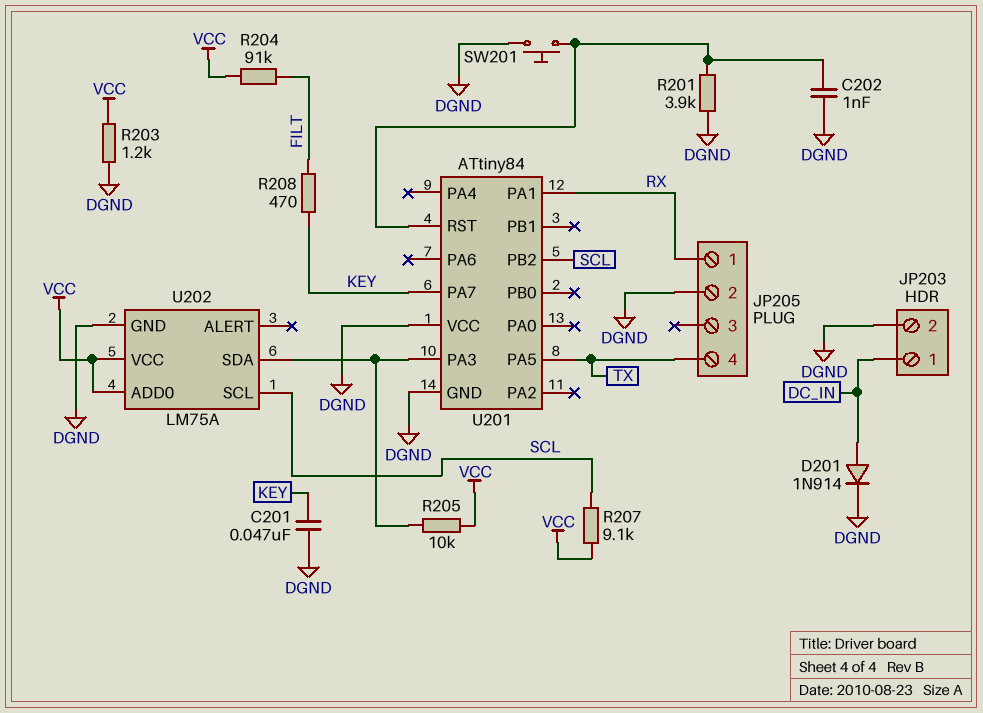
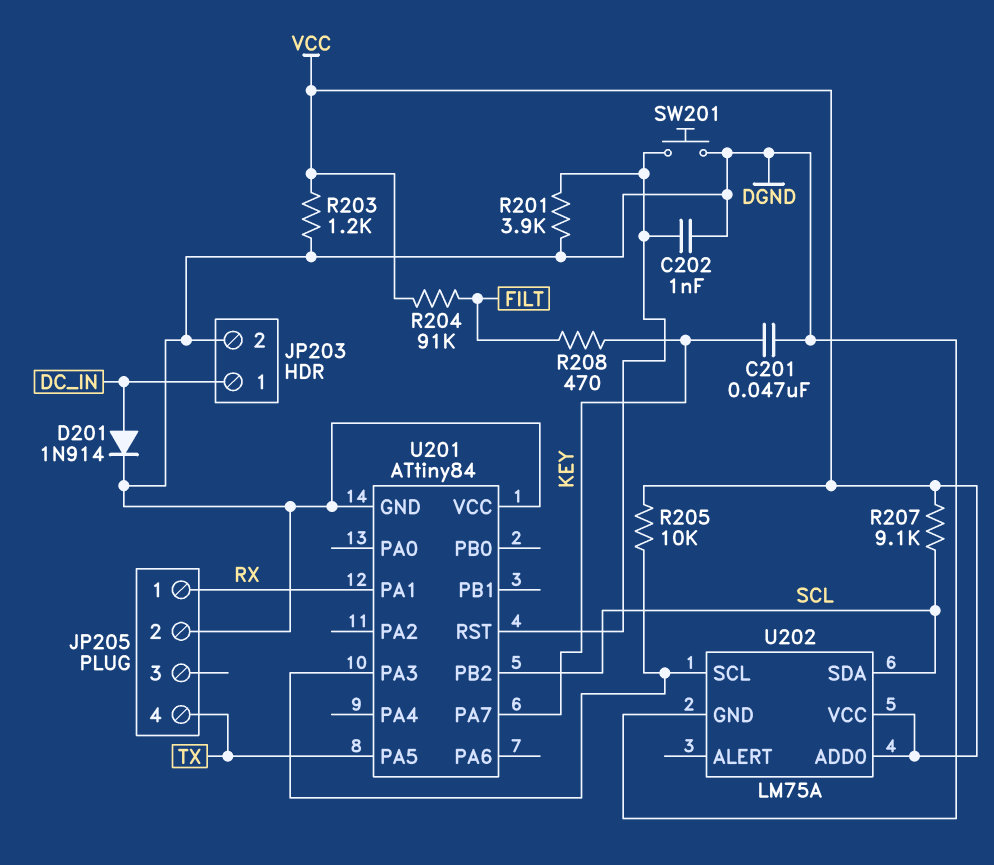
U202 pin SCL: SCL -> U201/PA3
U202 pin SDA: U201/PA3 -> SCL

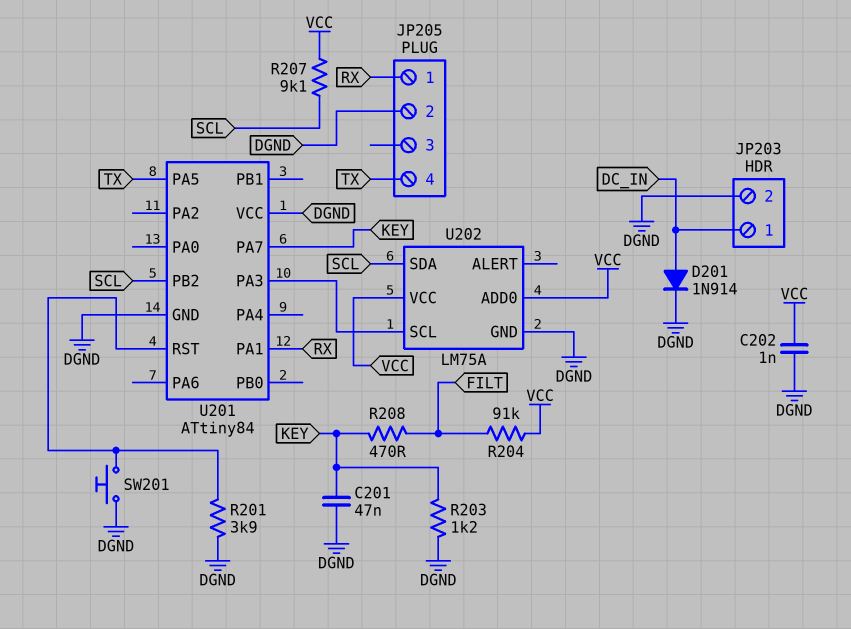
C202: 1nF (DGND, U201/RST) -> 1nF (DGND, VCC)
R203: 1.2k (DGND, VCC) -> 1.2k (DGND, KEY)
R205: 10k (U201/PA3, VCC) -> none

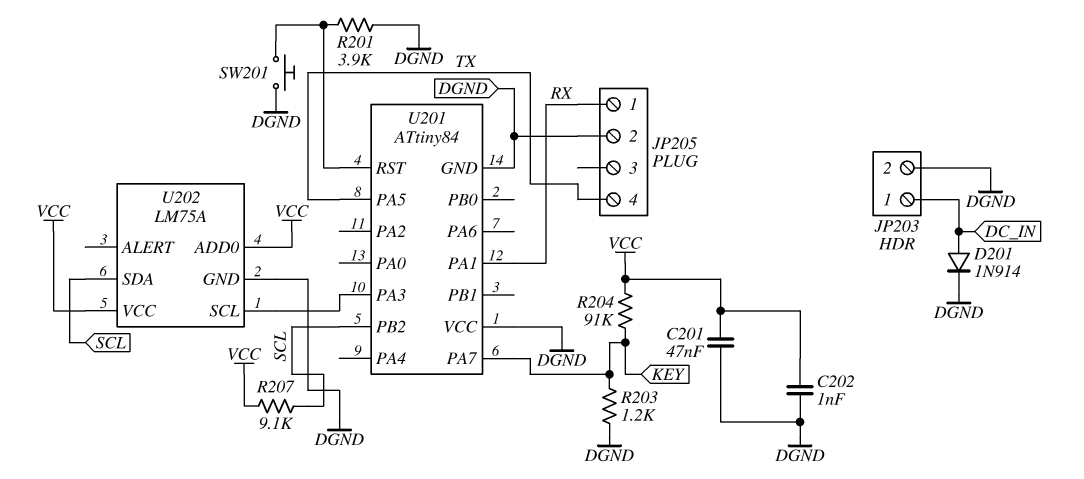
C201: 47nF (DGND, KEY) -> 47nF (DGND, VCC)
R204: 91k (FILT, VCC) -> 91k (KEY, VCC)
R208: 470 (FILT, KEY) -> none

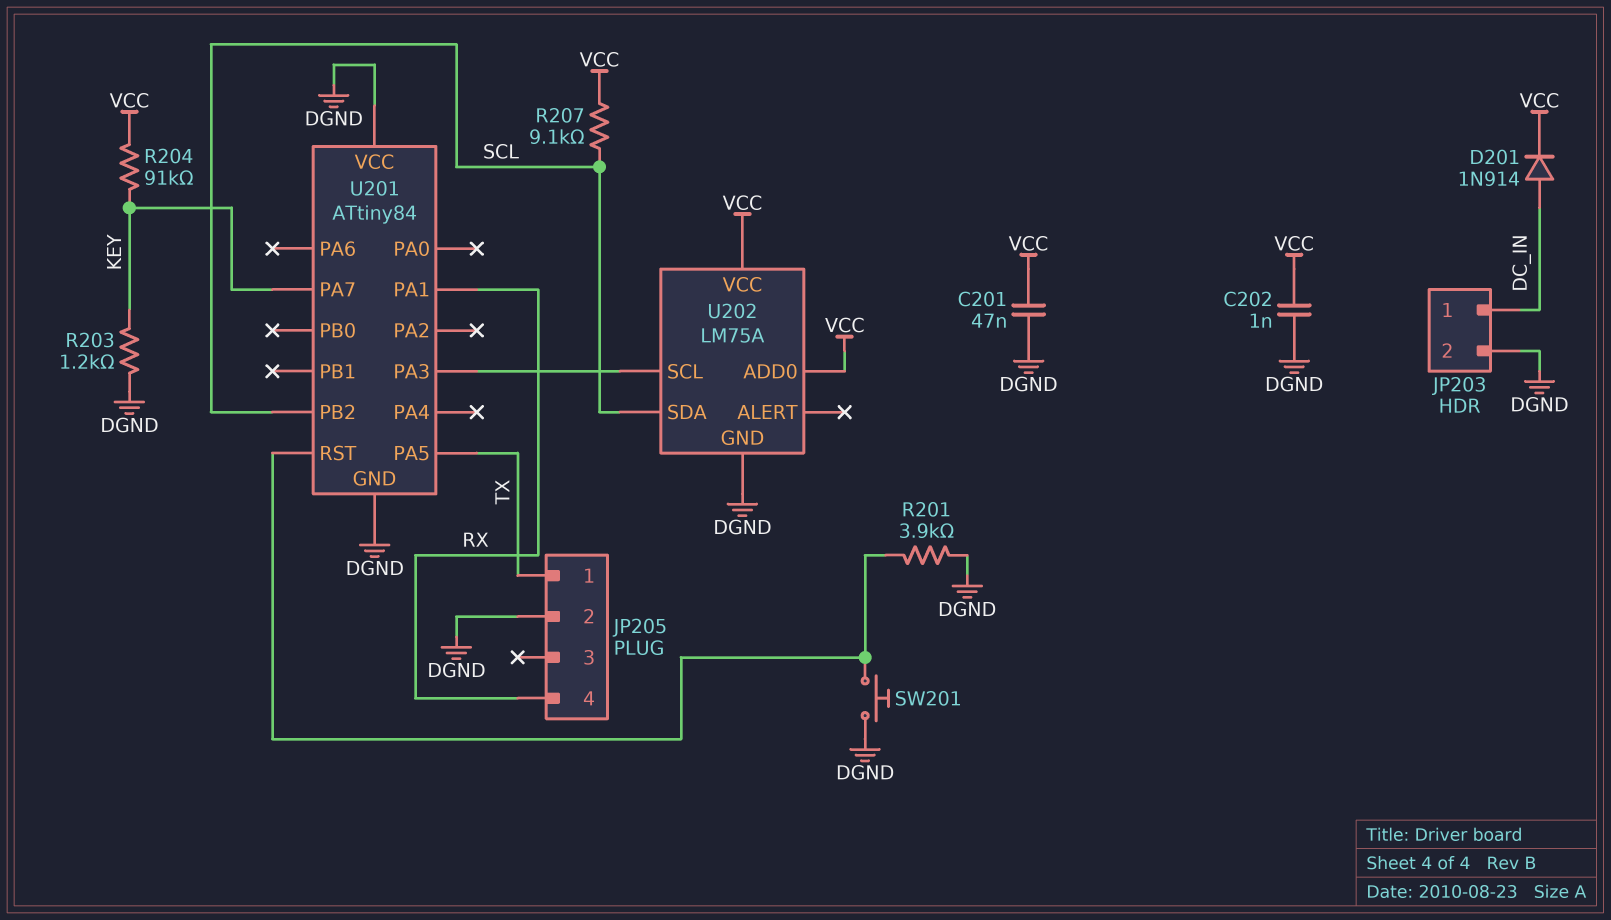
D201: diode 1N914 (A DC_IN, K DGND) -> diode 1N914 (A DC_IN, K VCC)
JP205 pin 1: RX -> TX
JP205 pin 4: TX -> RX

